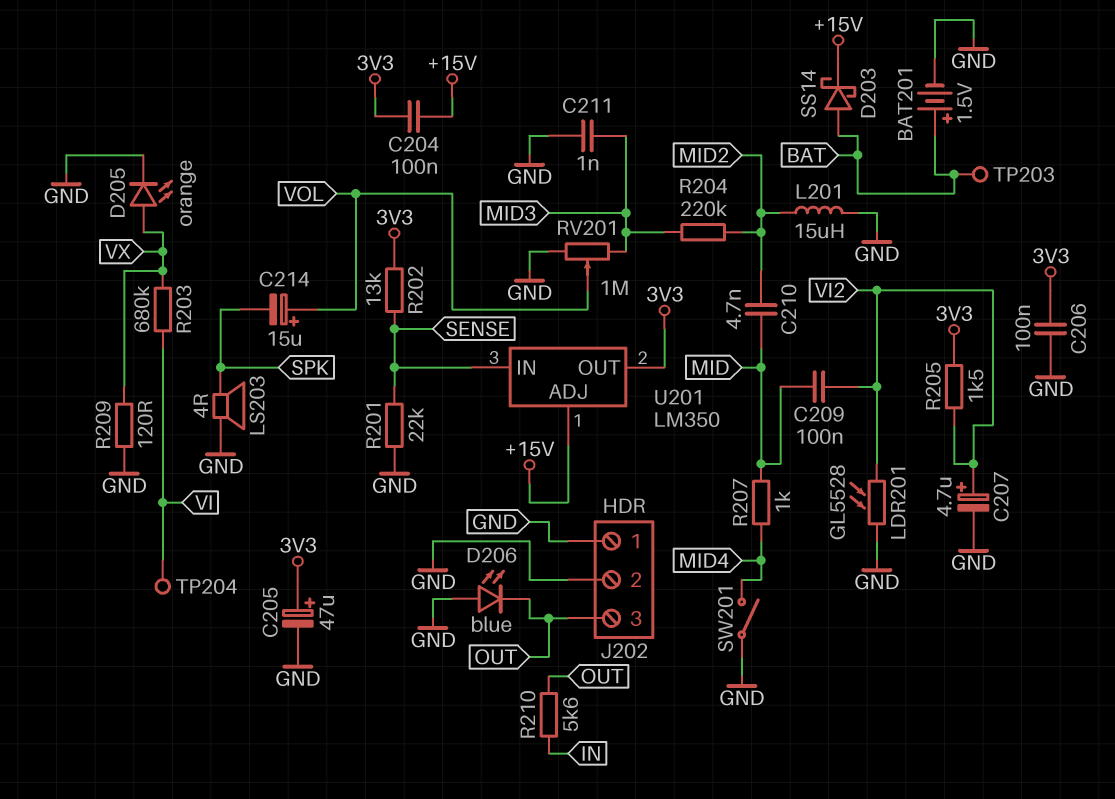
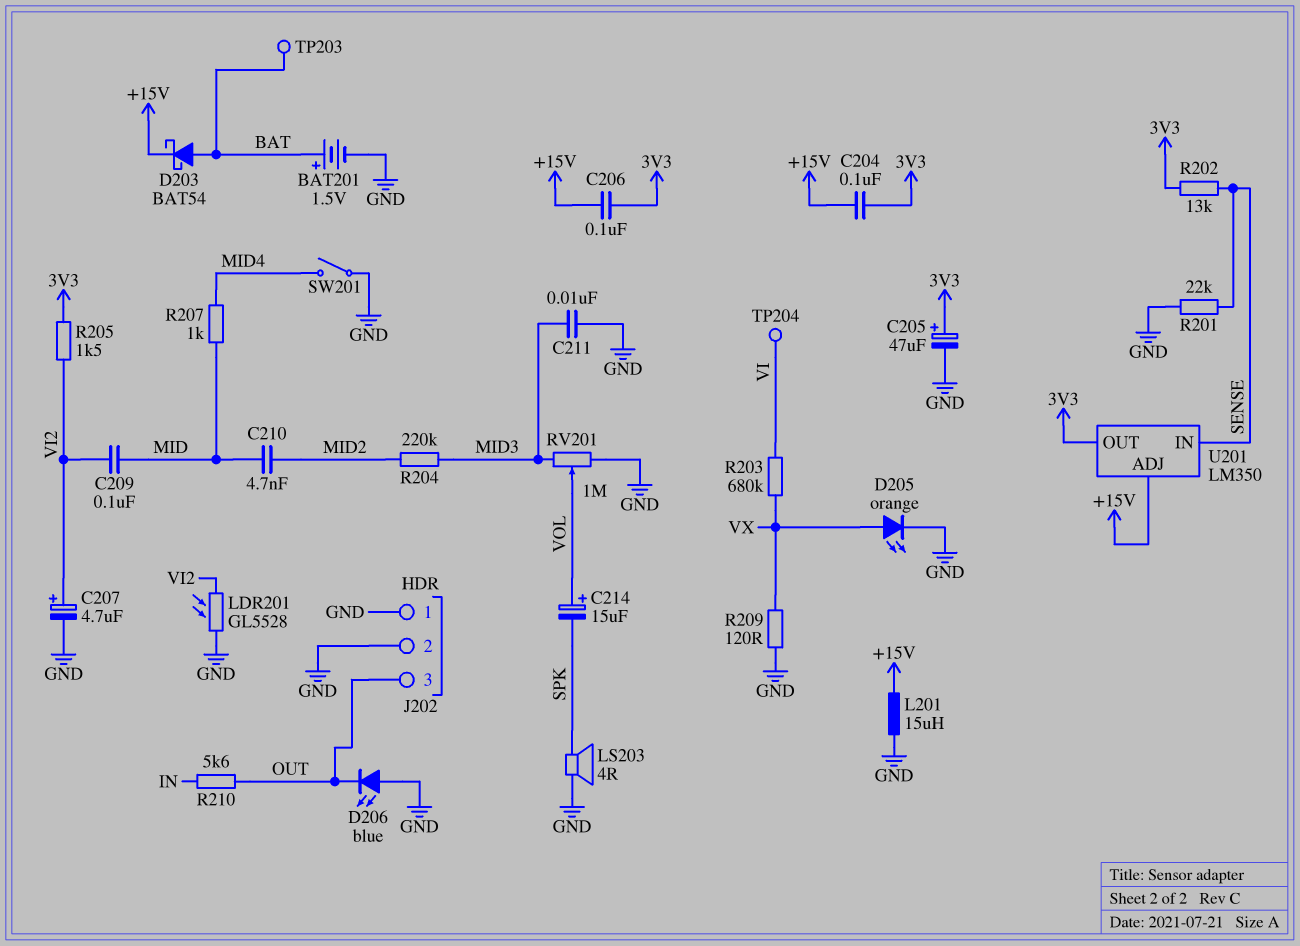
C206: 100nF (3V3, GND) -> 100nF (+15V, 3V3)
C211: 1nF (GND, MID3) -> 10nF (GND, MID3)
D203: schottky SS14 (A BAT, K +15V) -> schottky BAT54 (A BAT, K +15V)
L201: 15uH (GND, MID2) -> 15uH (+15V, GND)

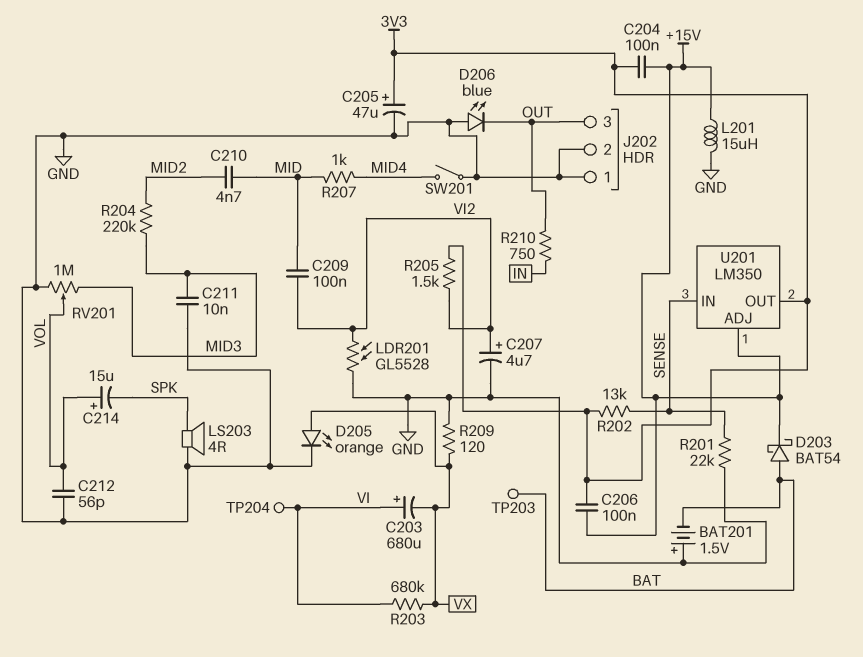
BAT201: 1.5V (plus BAT, minus GND) -> 1.5V (plus GND, minus BAT)
C203: none -> 680uF (plus VI, minus VX)
C212: none -> 56pF (GND, VOL)
R210: 5.6k (IN, OUT) -> 750 (IN, OUT)

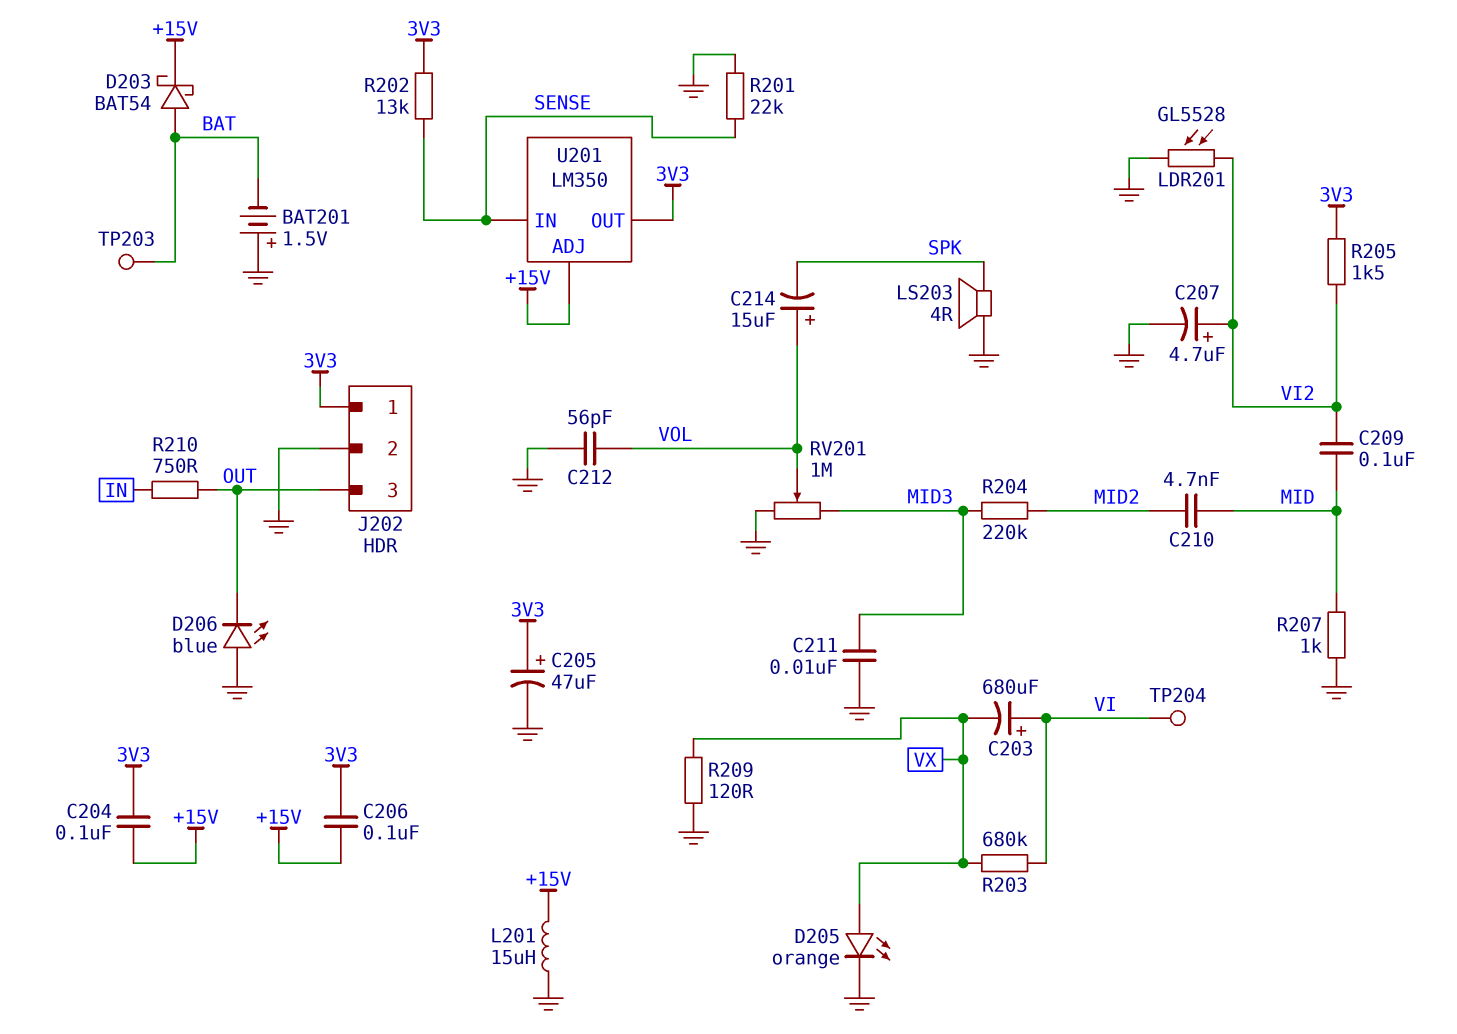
J202 pin 1: GND -> 3V3
R207: 1k (MID, MID4) -> 1k (GND, MID)
SW201: switch (GND, MID4) -> none

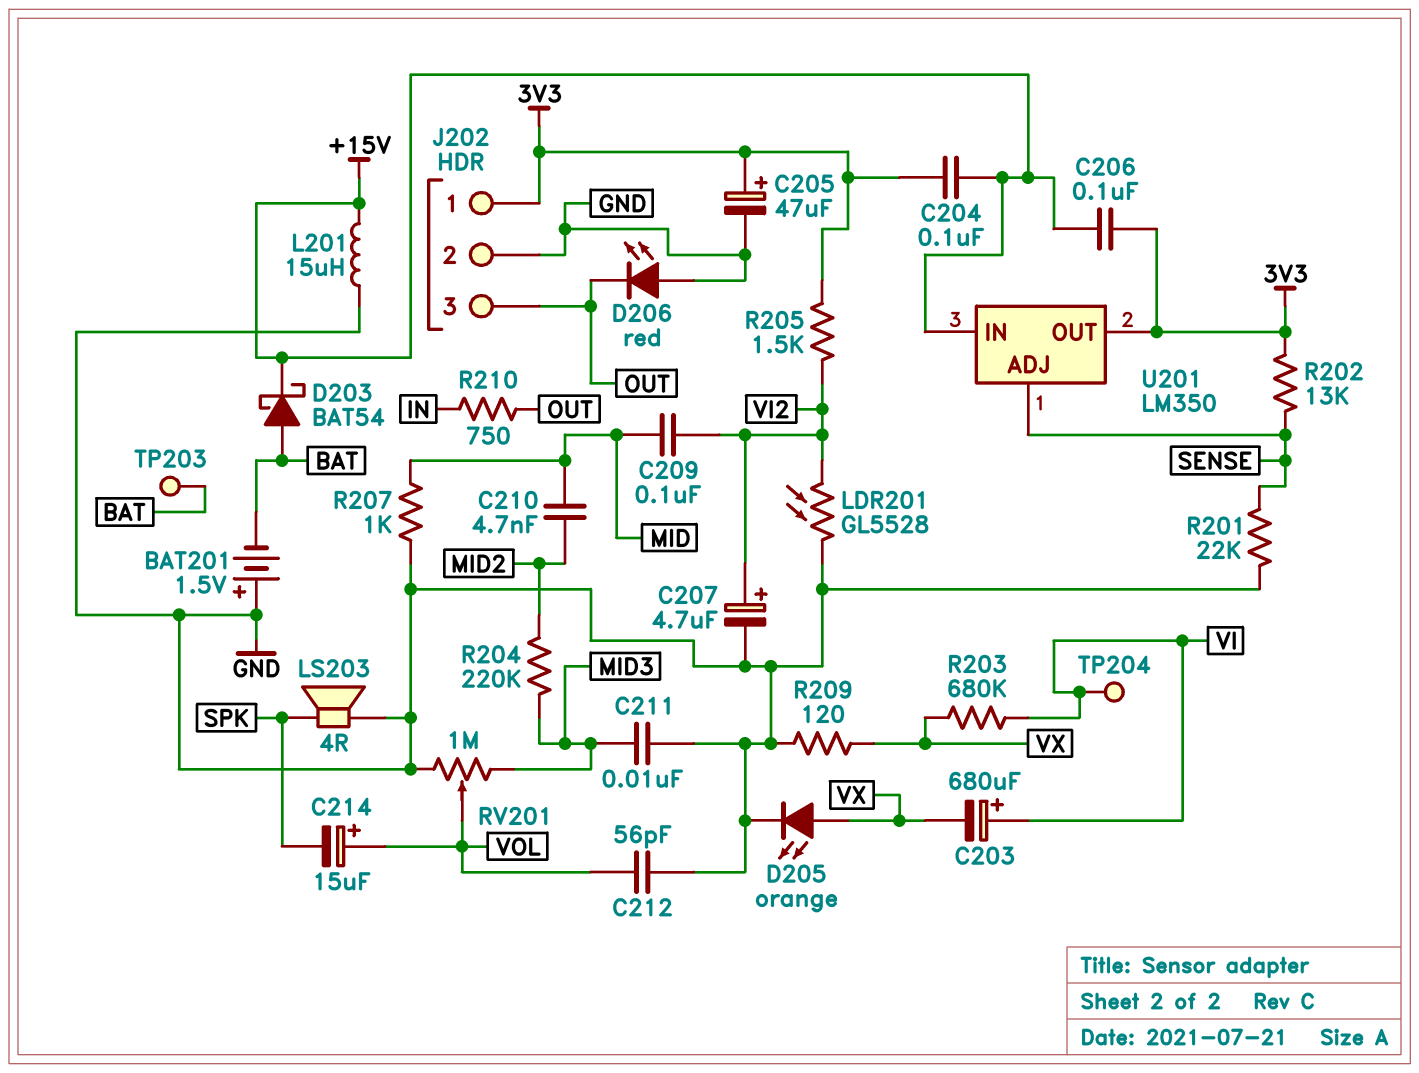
D206: LED blue (A GND, K OUT) -> LED red (A GND, K OUT)
U201 pin ADJ: +15V -> SENSE
U201 pin IN: SENSE -> +15V

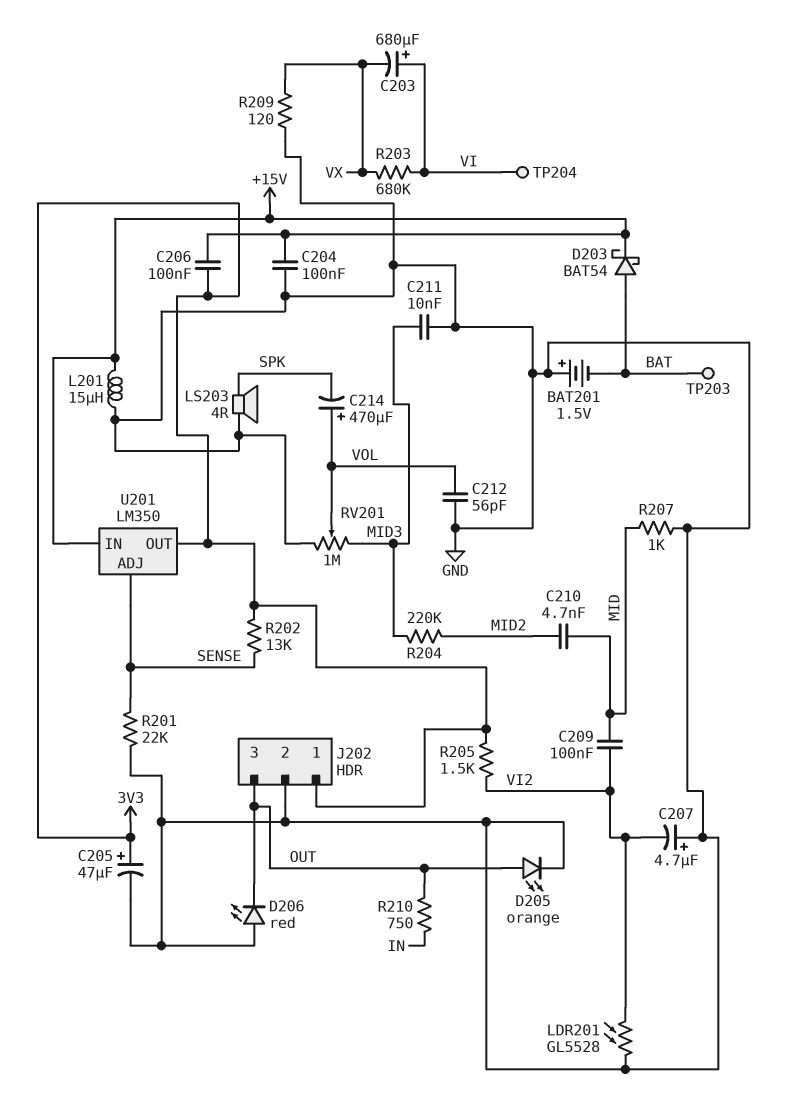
C204: 100nF (+15V, 3V3) -> 100nF (+15V, GND)
C207: 4.7uF (plus VI2, minus GND) -> 4.7uF (plus GND, minus VI2)
C214: 15uF (plus VOL, minus SPK) -> 470uF (plus VOL, minus SPK)
D205: LED orange (A VX, K GND) -> LED orange (A OUT, K GND)

